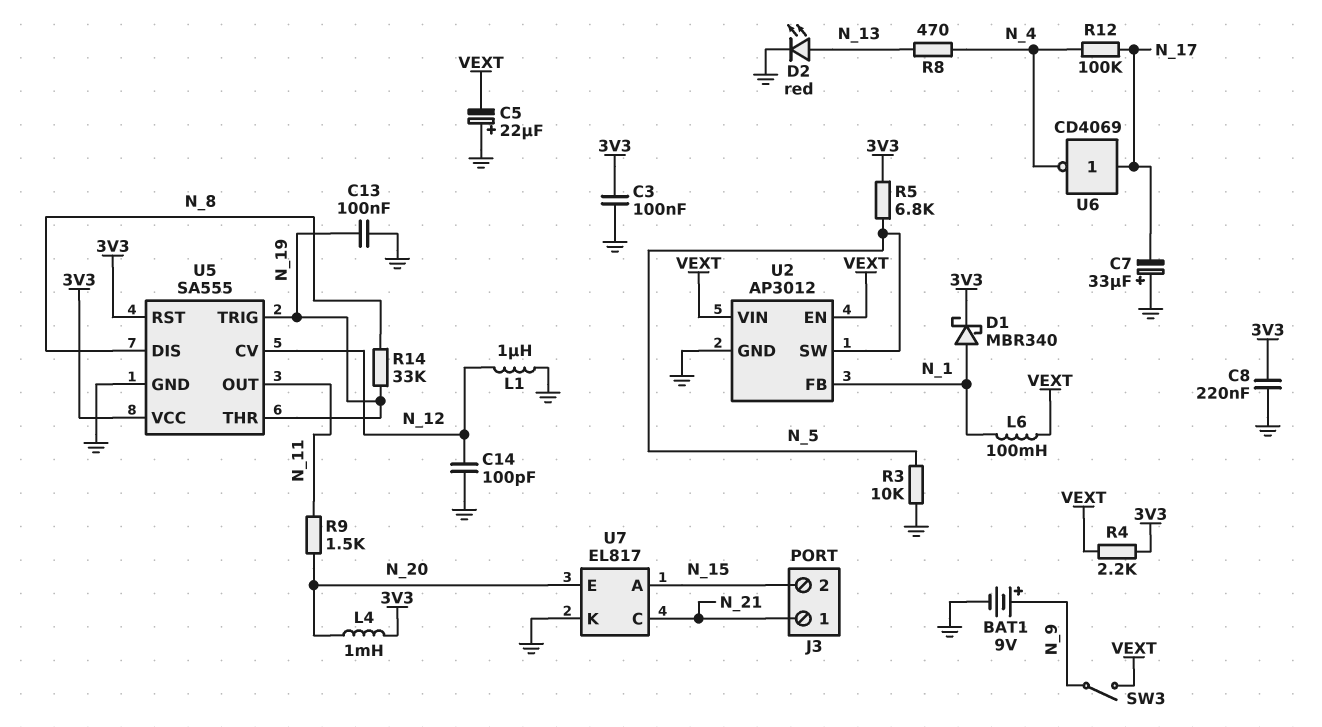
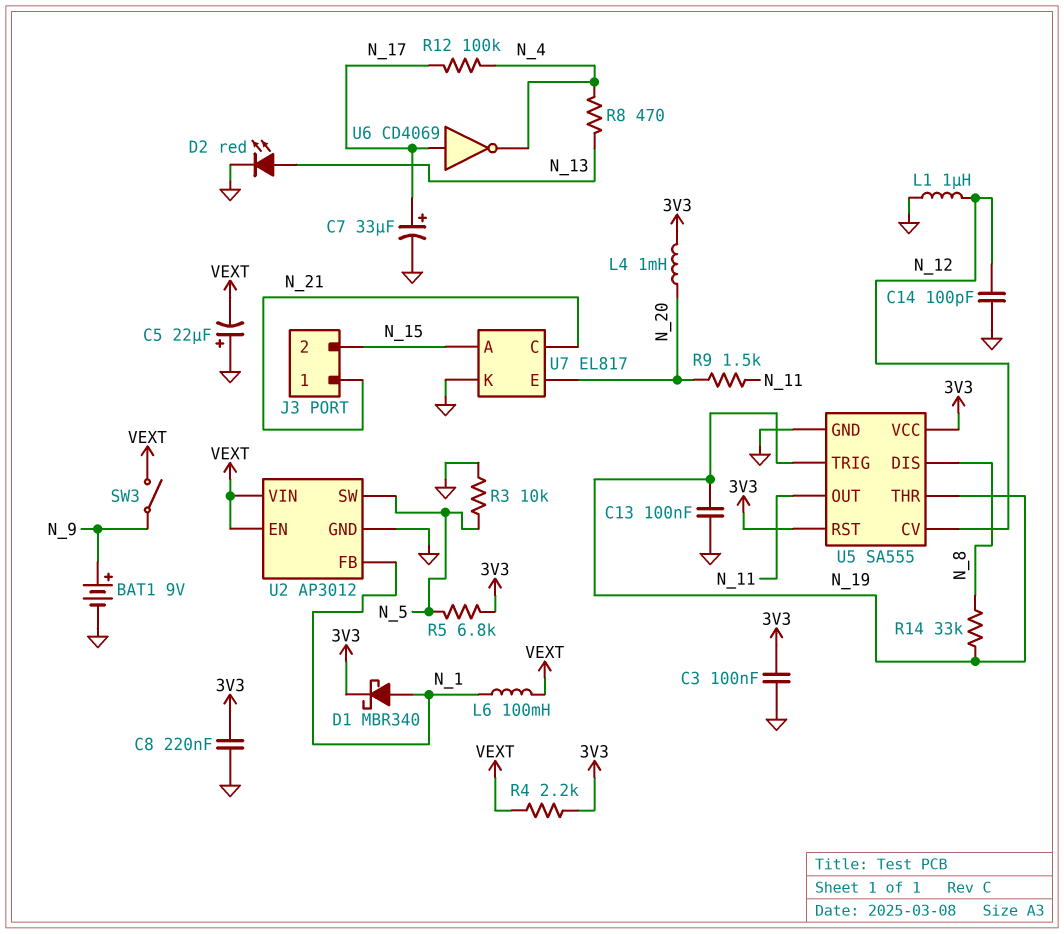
C7: 33uF (plus GND, minus N_17) -> 33uF (plus N_17, minus GND)

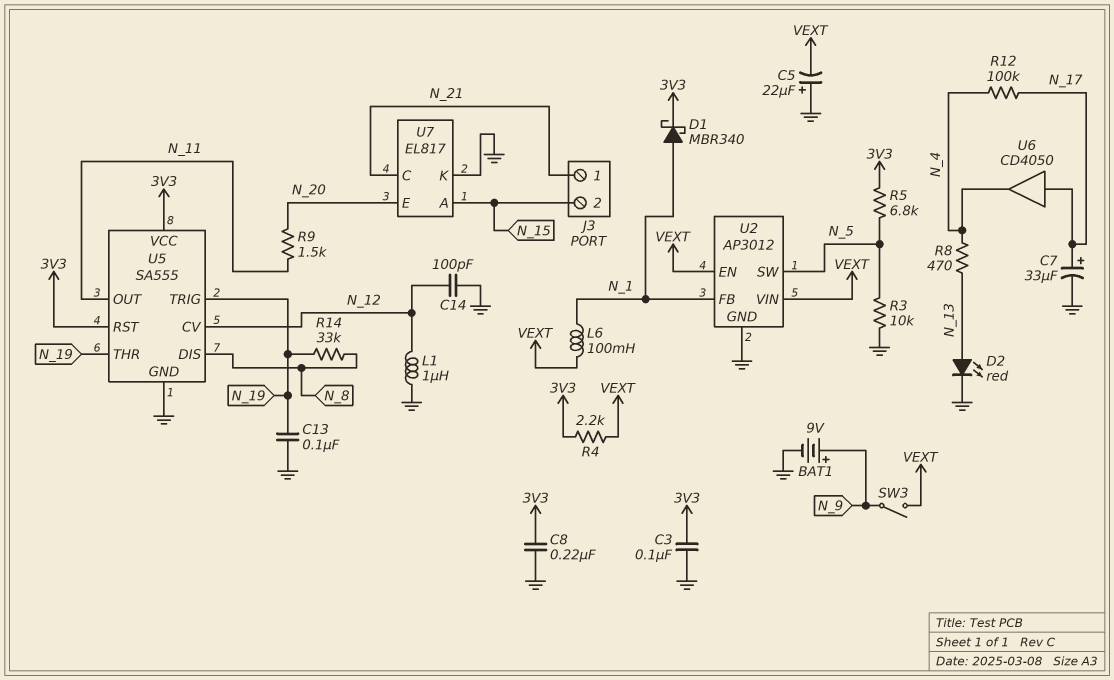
L4: 1mH (3V3, N_20) -> none
U6: NOT CD4069 (in N_17, out N_4) -> buffer CD4050 (in N_17, out N_4)

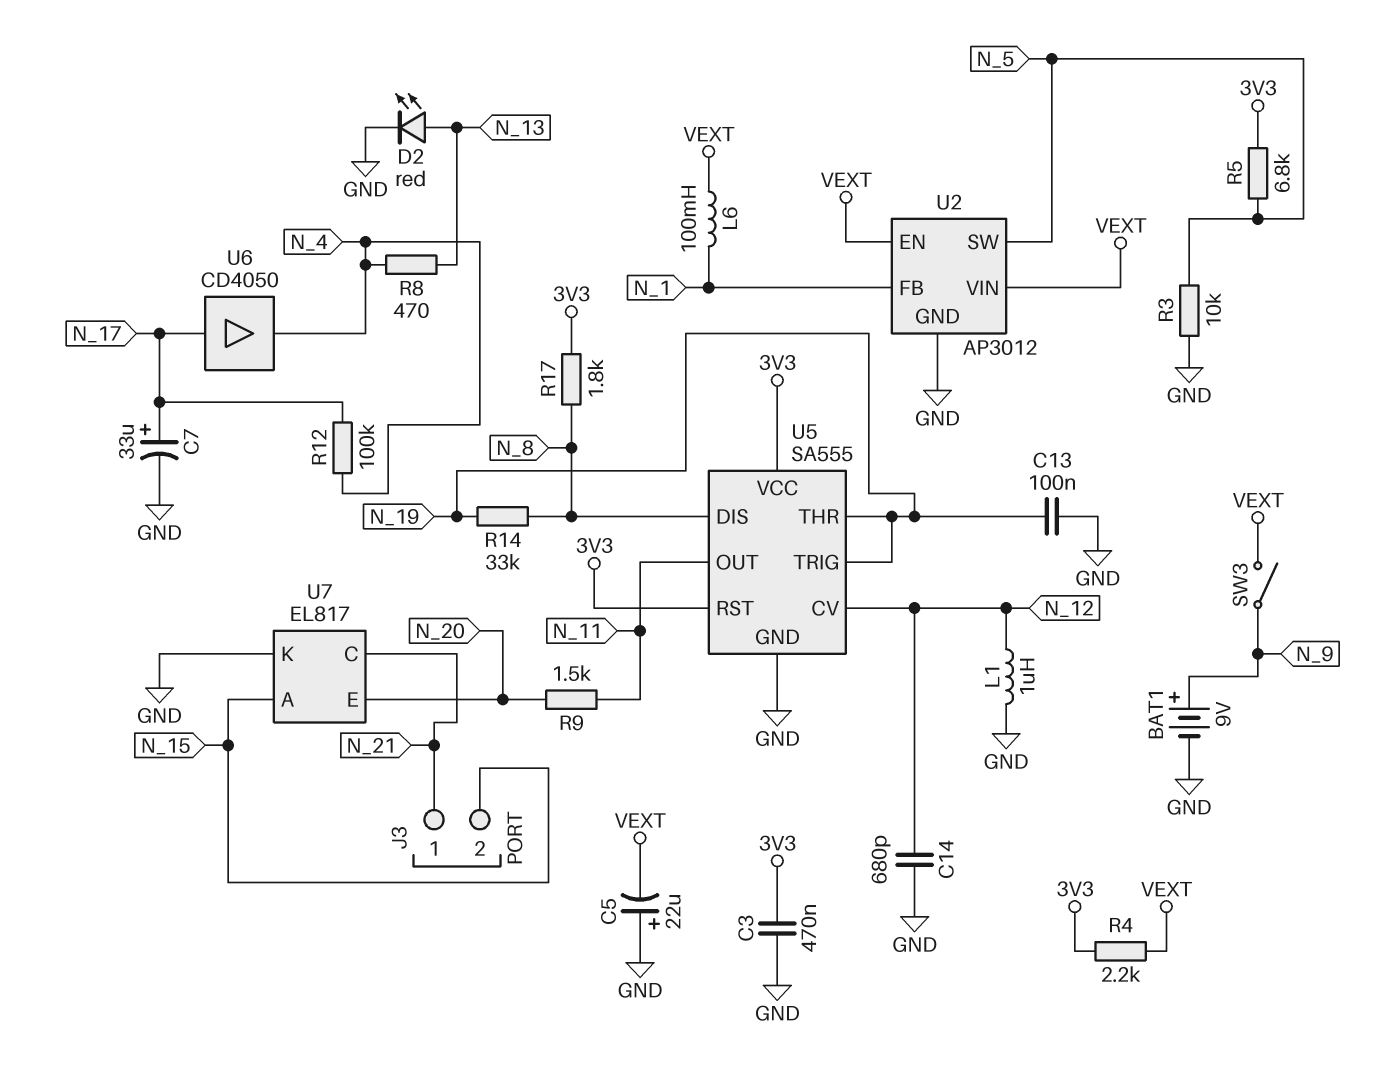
C3: 100nF (3V3, GND) -> 470nF (3V3, GND)
C8: 220nF (3V3, GND) -> none
C14: 100pF (GND, N_12) -> 680pF (GND, N_12)
D1: schottky MBR340 (A N_1, K 3V3) -> none
R17: none -> 1.8k (3V3, N_8)

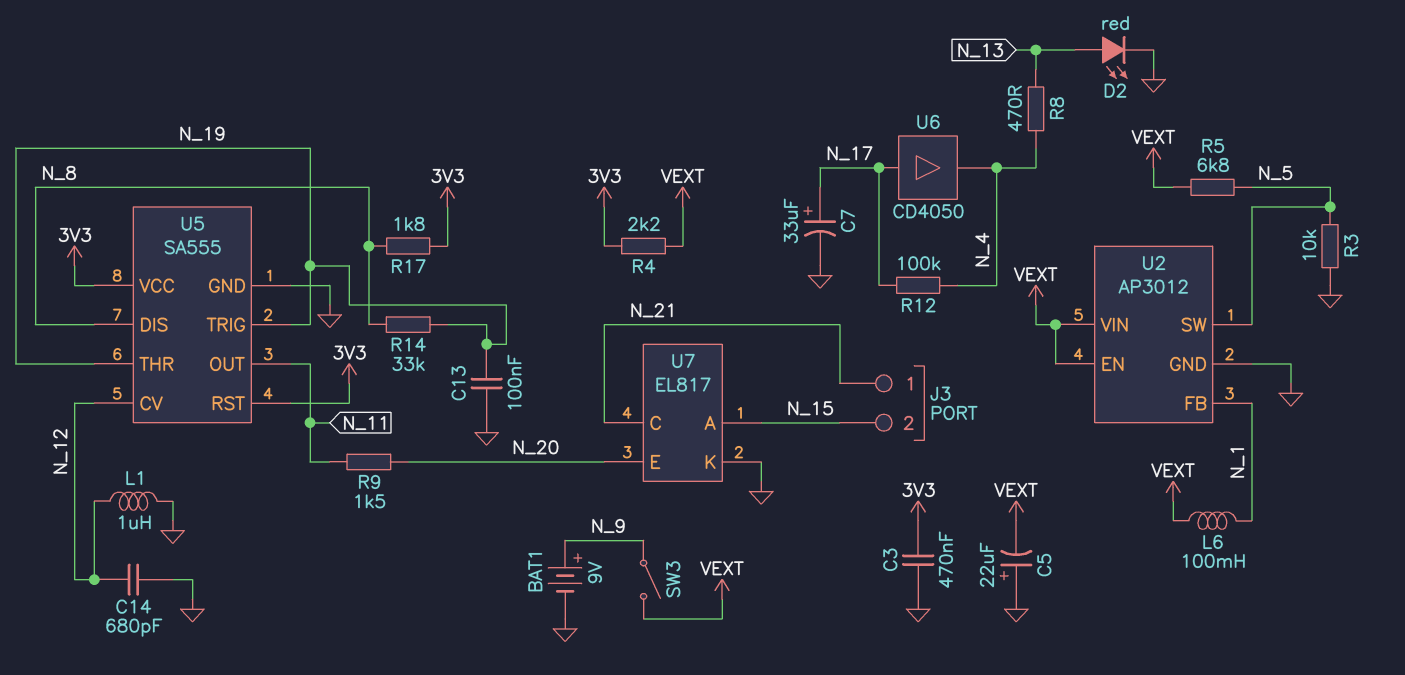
R5: 6.8k (3V3, N_5) -> 6.8k (N_5, VEXT)

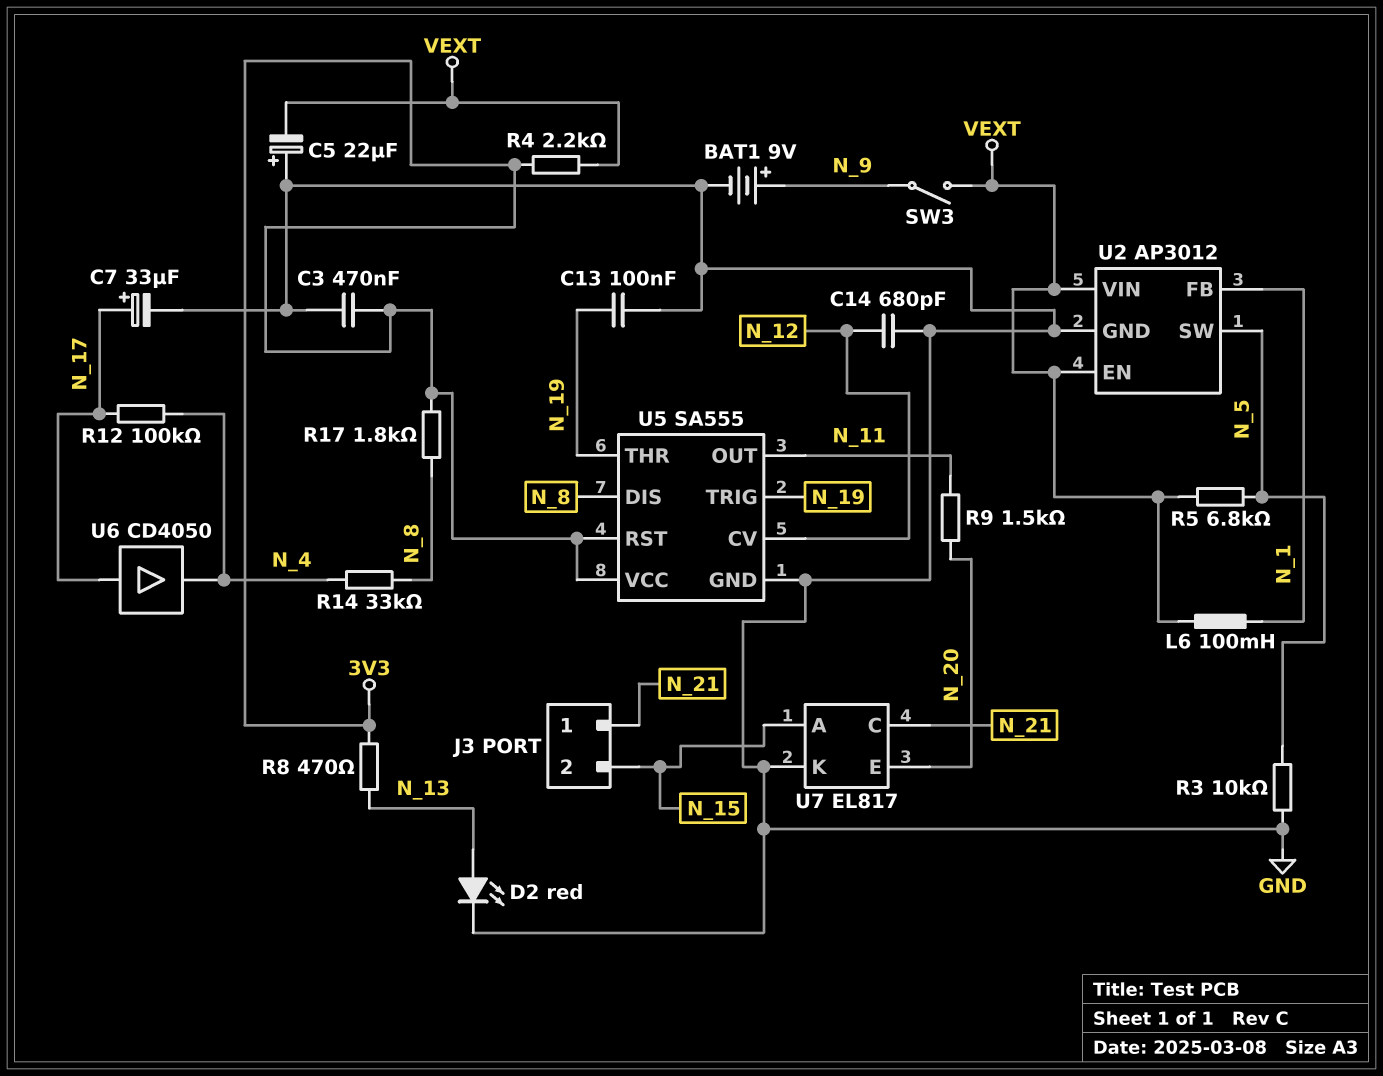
L1: 1uH (GND, N_12) -> none
R8: 470 (N_4, N_13) -> 470 (3V3, N_13)
R14: 33k (N_8, N_19) -> 33k (N_4, N_8)

